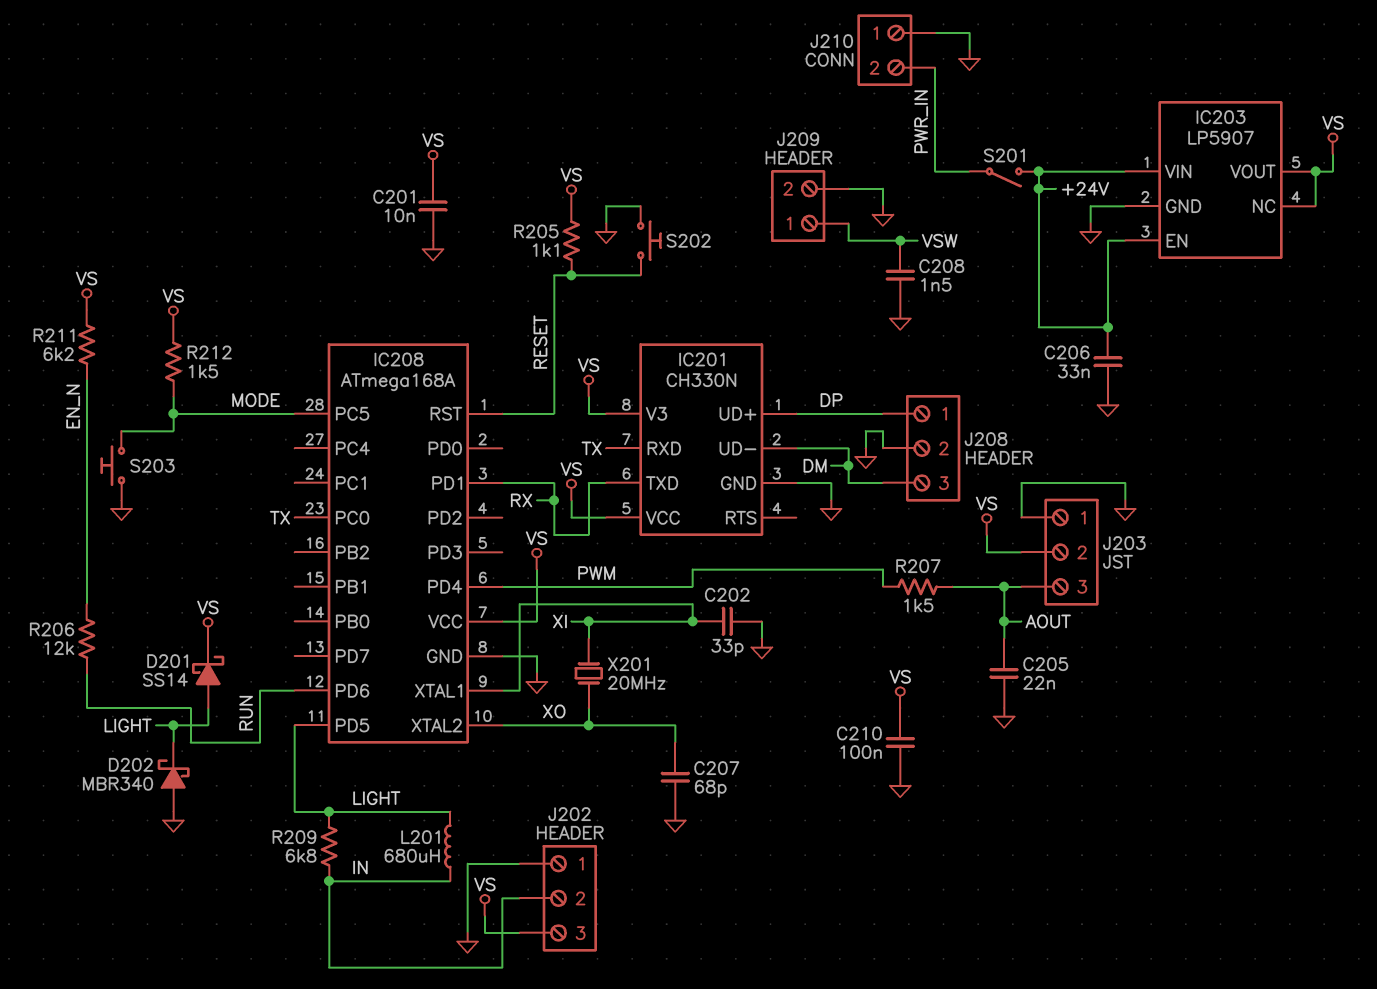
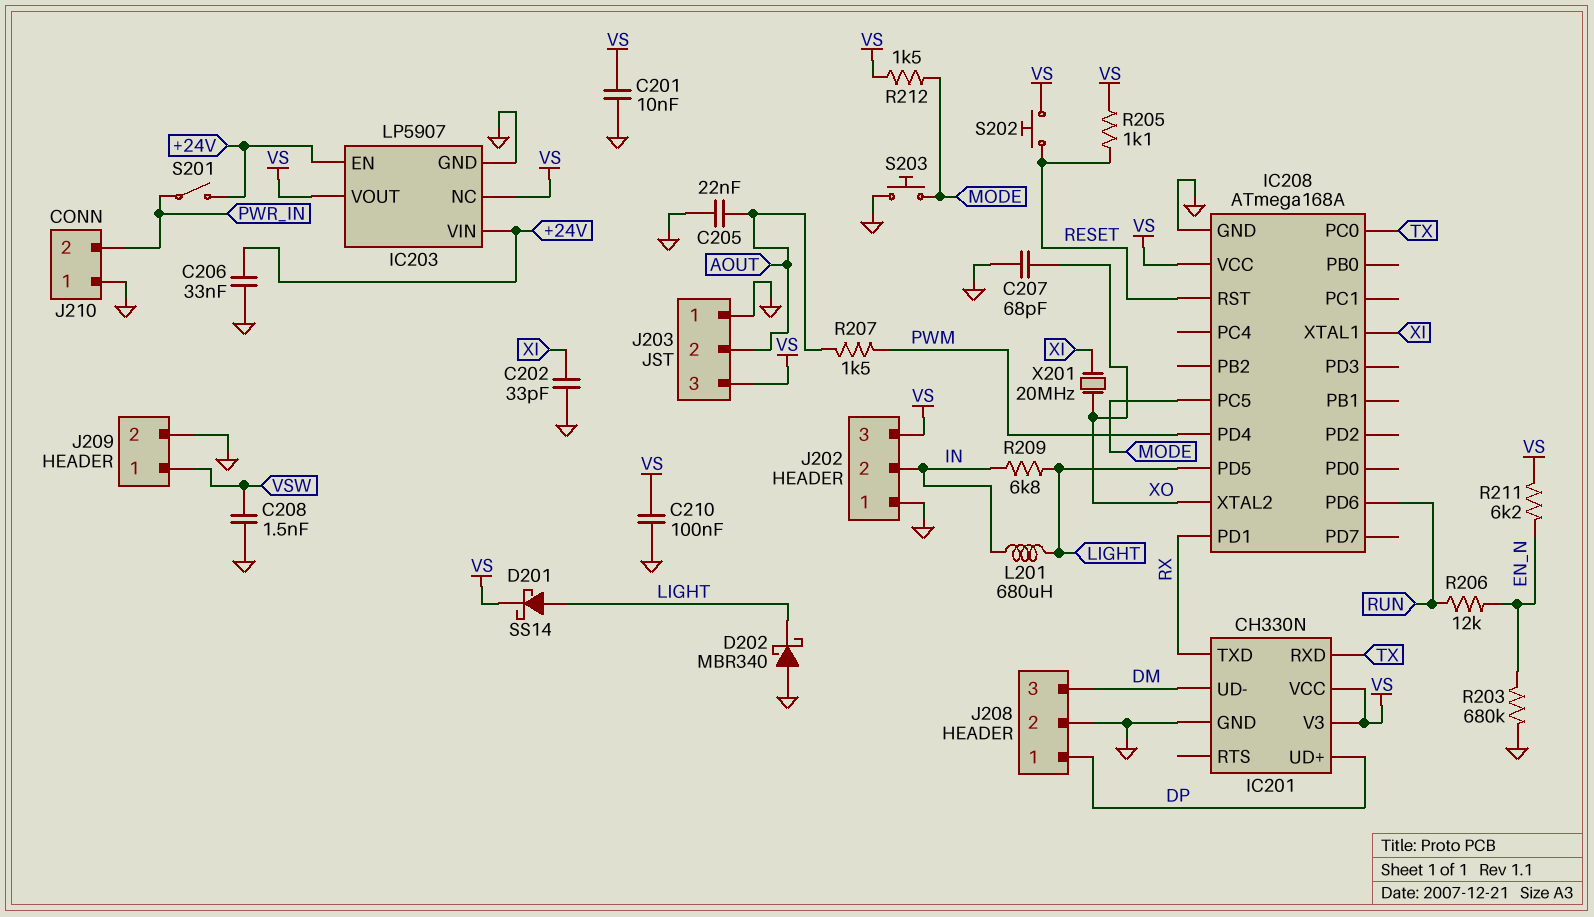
J203 pin 2: VS -> AOUT
J203 pin 3: AOUT -> VS
R203: none -> 680k (EN_N, GND)
S202: button (GND, RESET) -> button (RESET, VS)

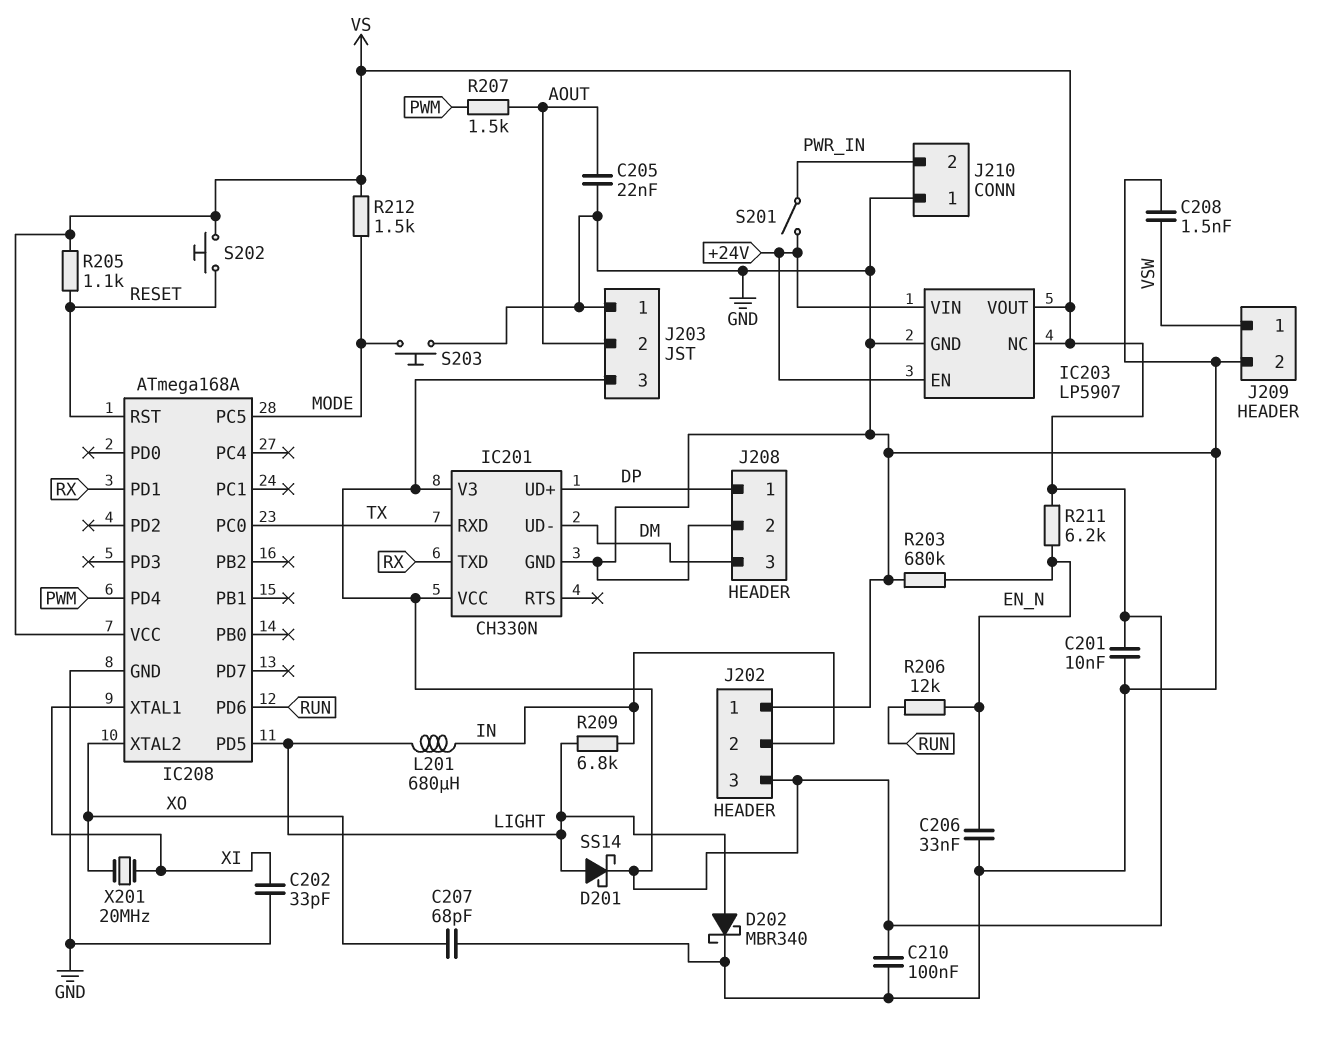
C206: 33nF (+24V, GND) -> 33nF (EN_N, GND)
D202: schottky MBR340 (A GND, K LIGHT) -> schottky MBR340 (A LIGHT, K GND)

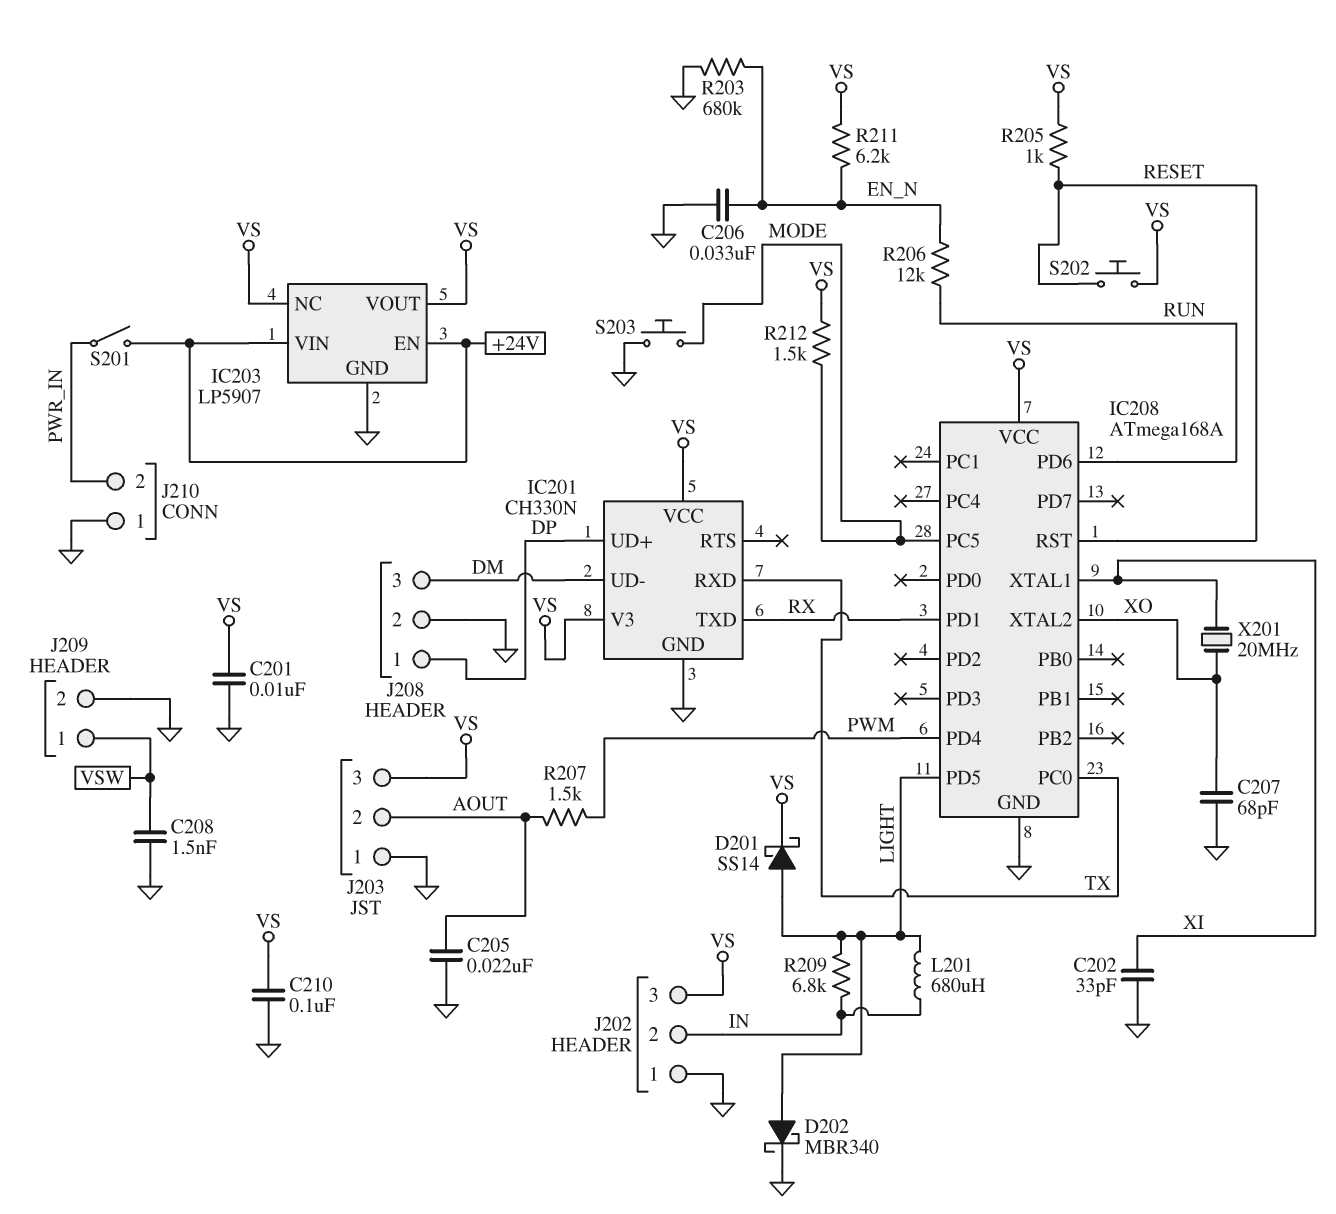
R205: 1.1k (RESET, VS) -> 1k (RESET, VS)

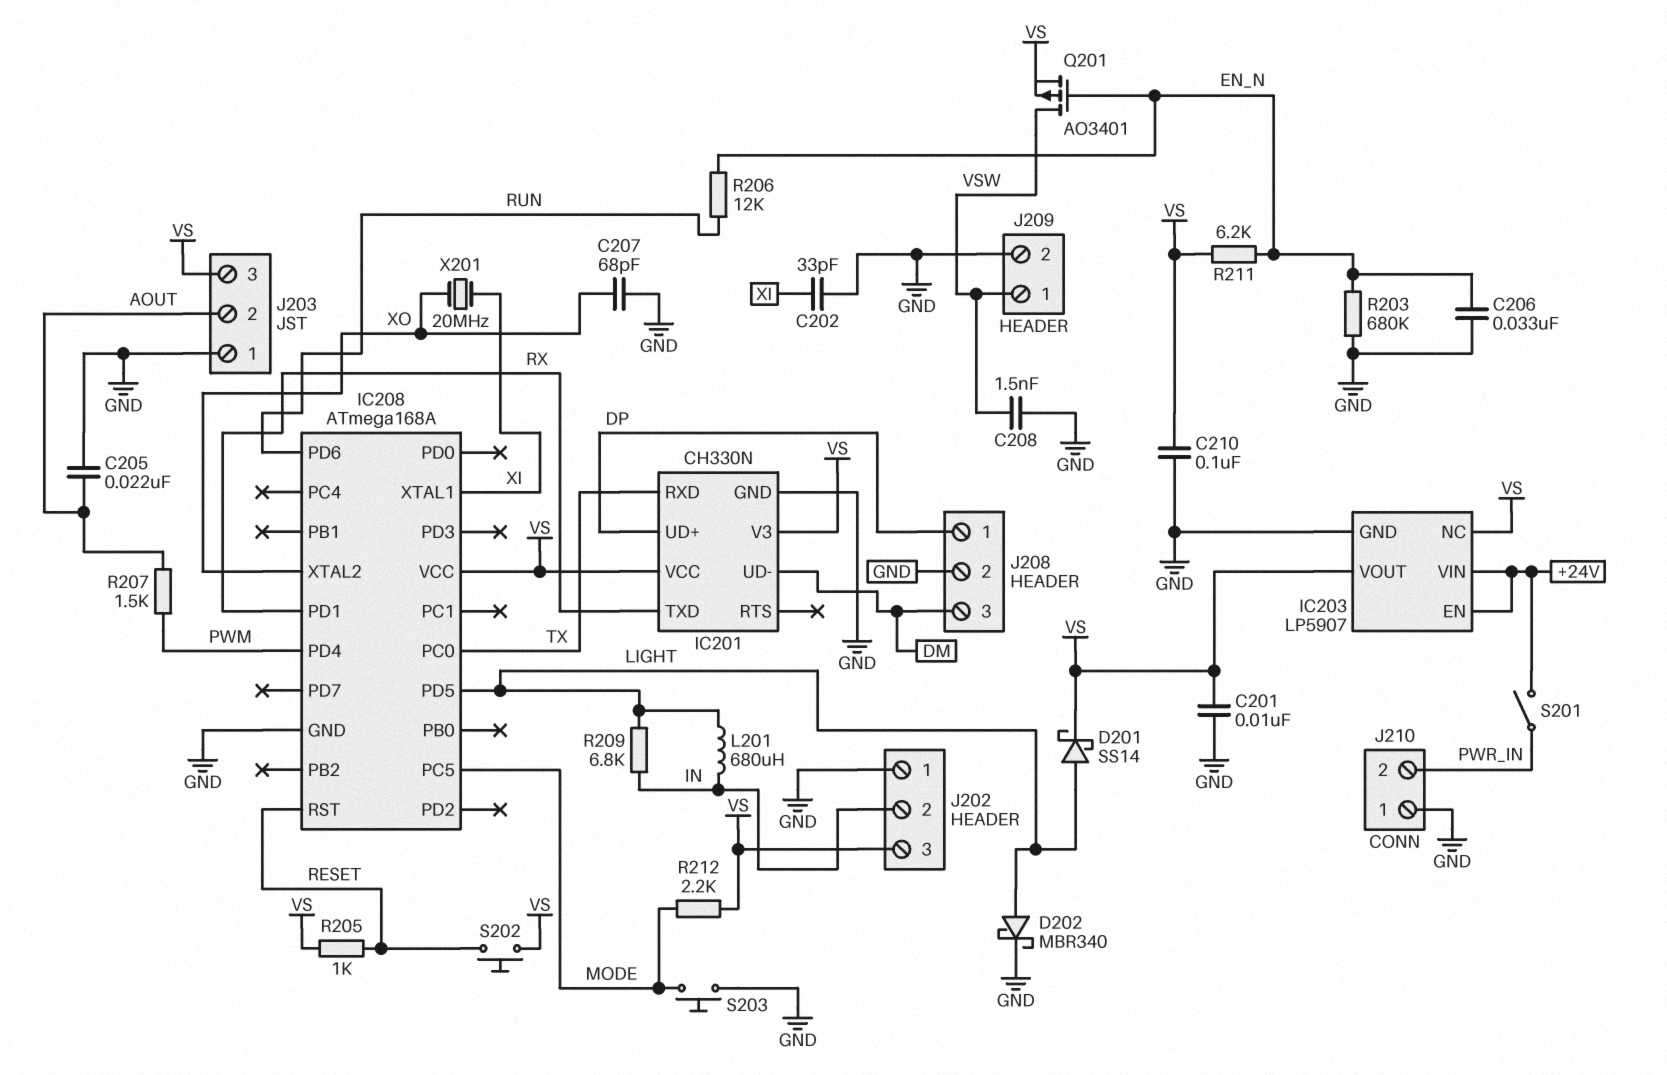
Q201: none -> PMOS AO3401 (G EN_N, D VSW, S VS)
R212: 1.5k (MODE, VS) -> 2.2k (MODE, VS)

